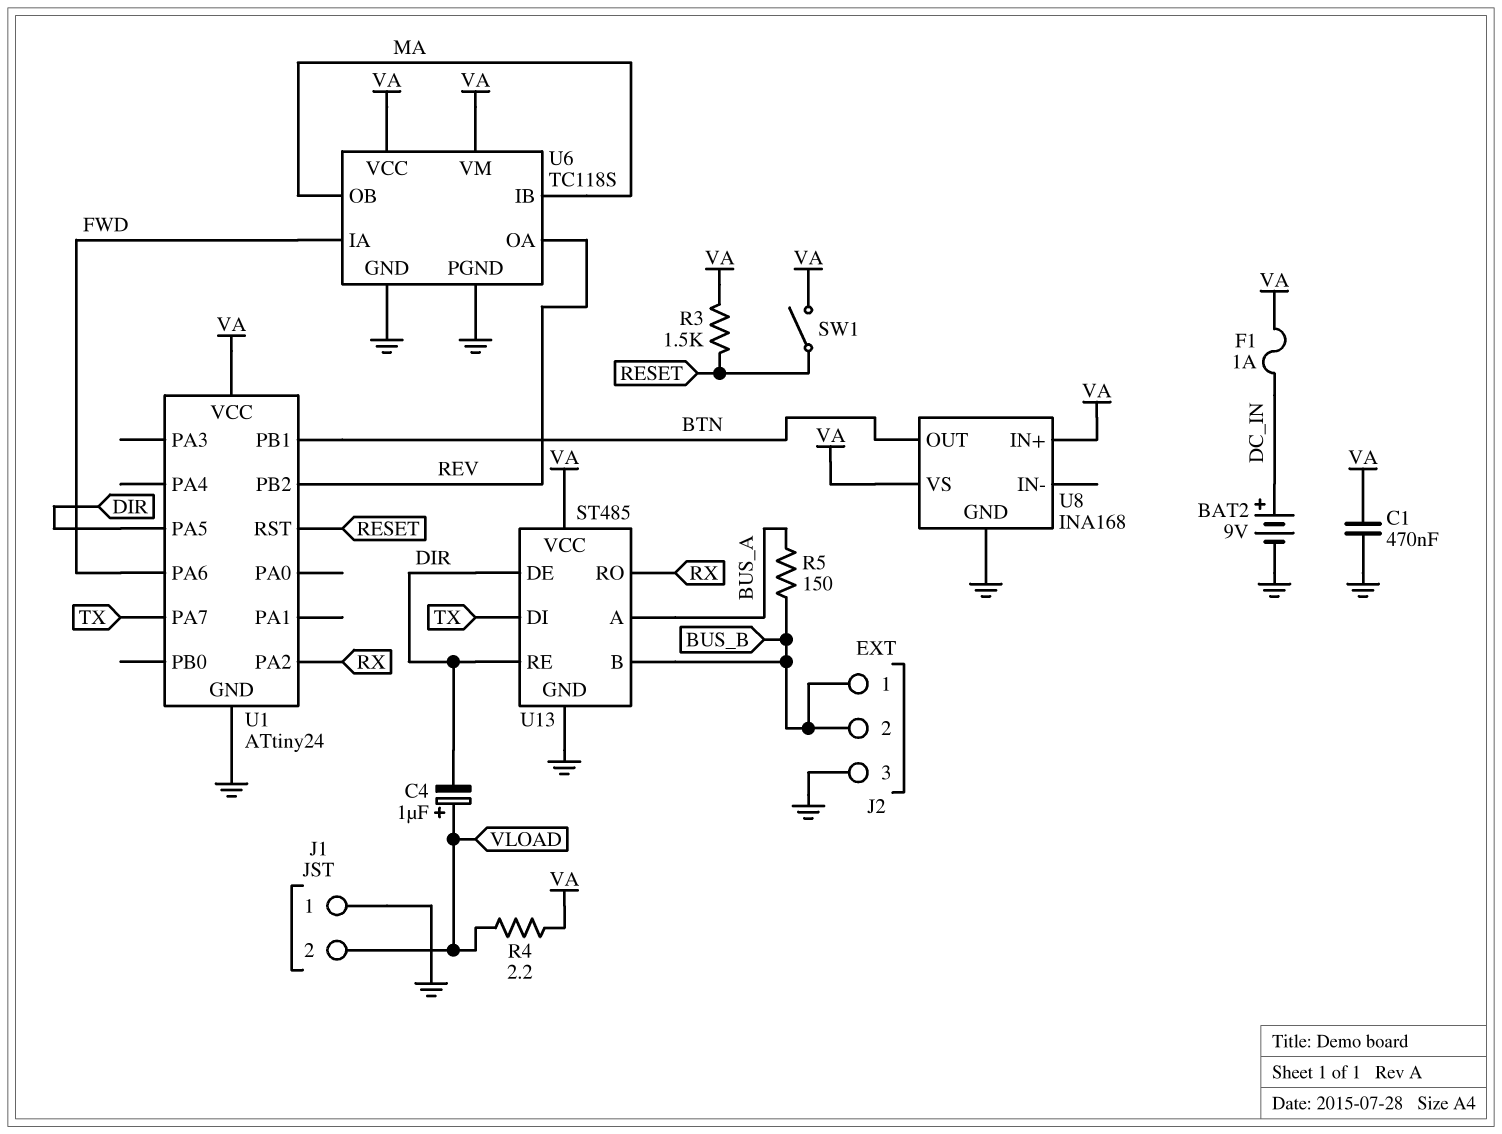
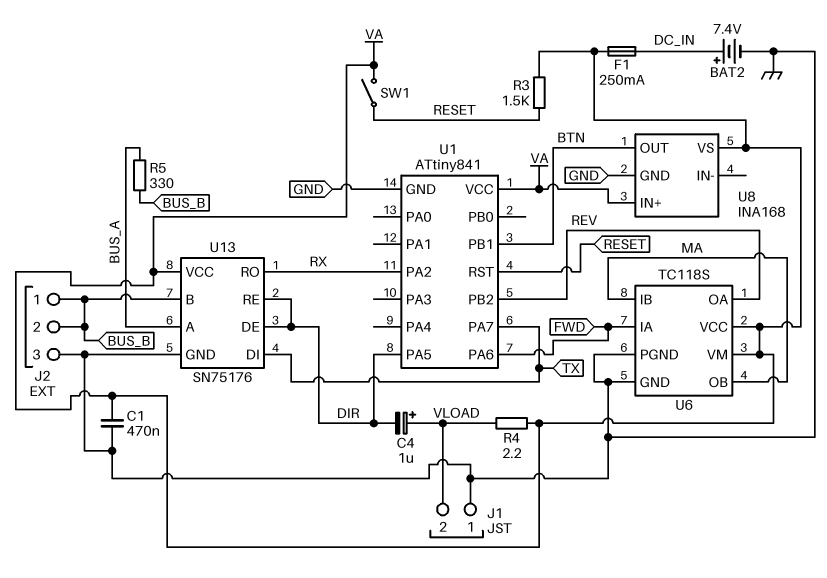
BAT2: 9V (plus DC_IN, minus GND) -> 7.4V (plus DC_IN, minus GND)
F1: 1A (DC_IN, VA) -> 250mA (DC_IN, VA)
R5: 150 (BUS_A, BUS_B) -> 330 (BUS_A, BUS_B)
U1: ATtiny24 -> ATtiny841
U13: ST485 -> SN75176

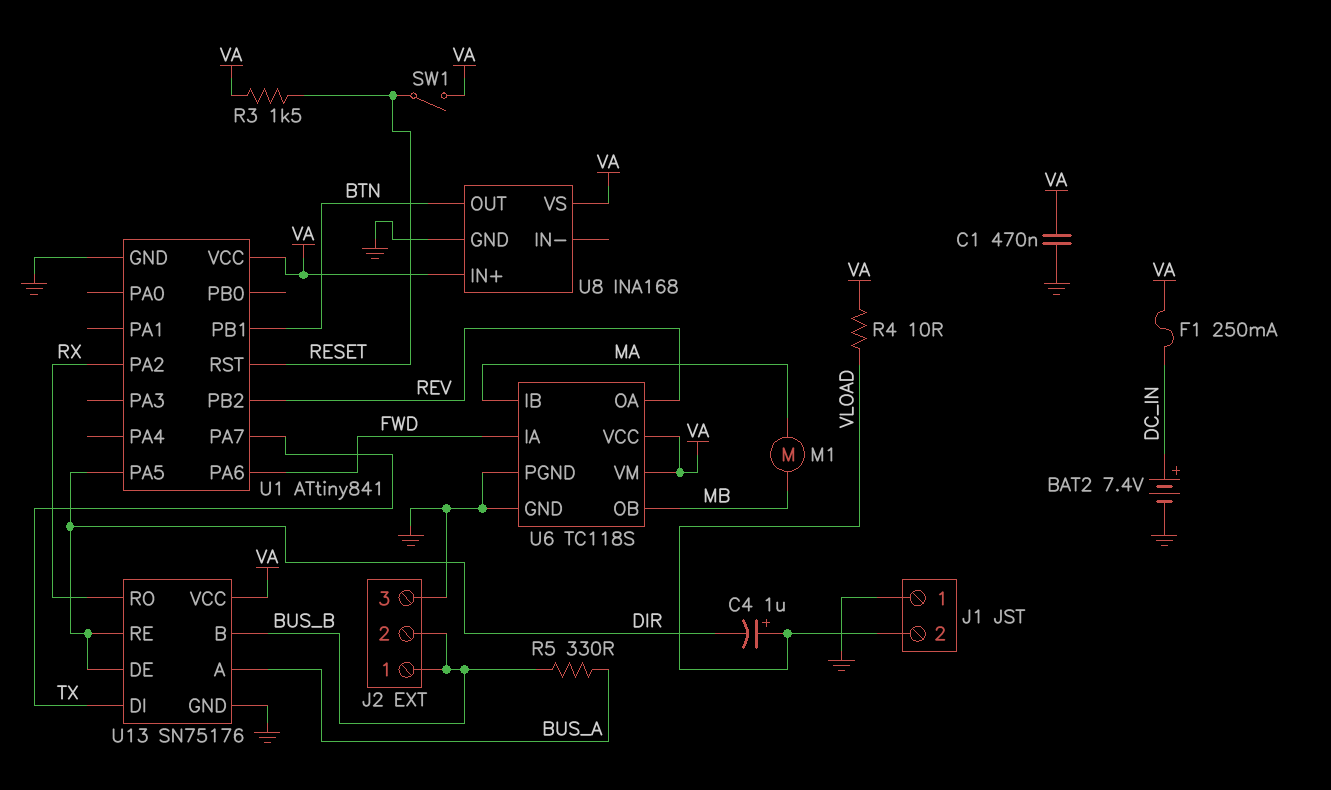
M1: none -> motor (MA, MB)
R4: 2.2 (VA, VLOAD) -> 10 (VA, VLOAD)
U6 pin OB: MA -> MB

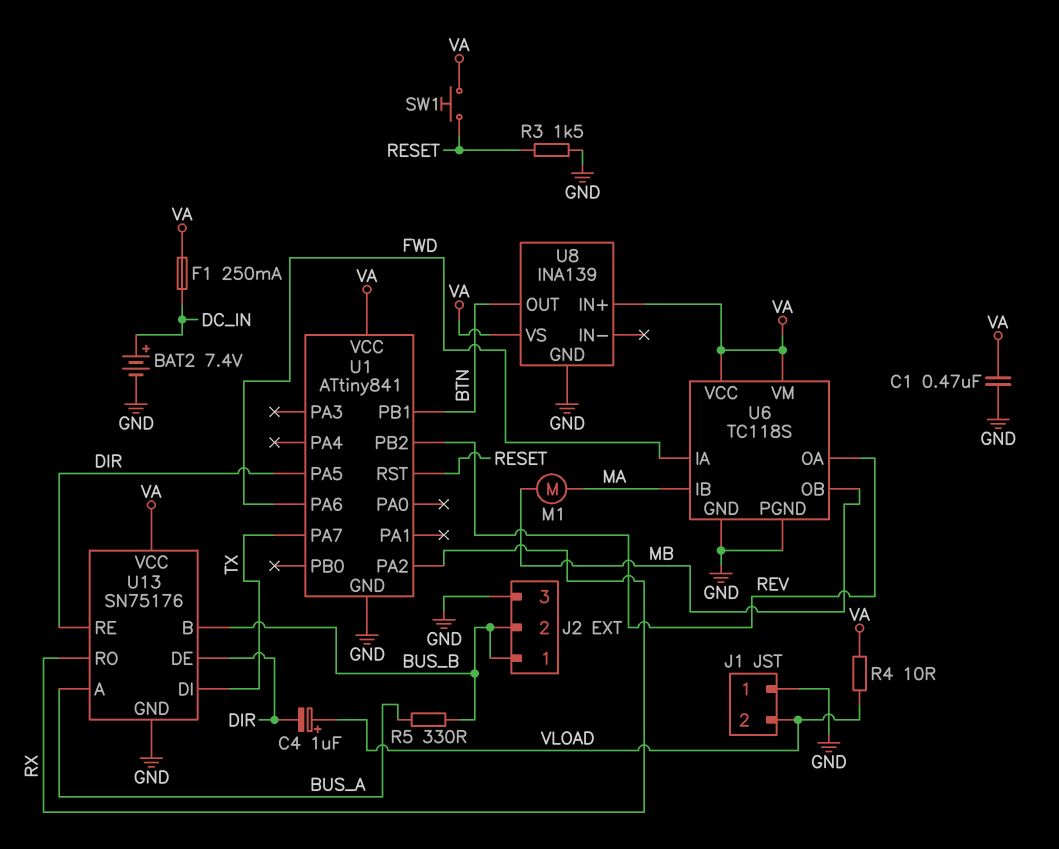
R3: 1.5k (RESET, VA) -> 1.5k (GND, RESET)
SW1: switch (RESET, VA) -> button (RESET, VA)
U8: INA168 -> INA139

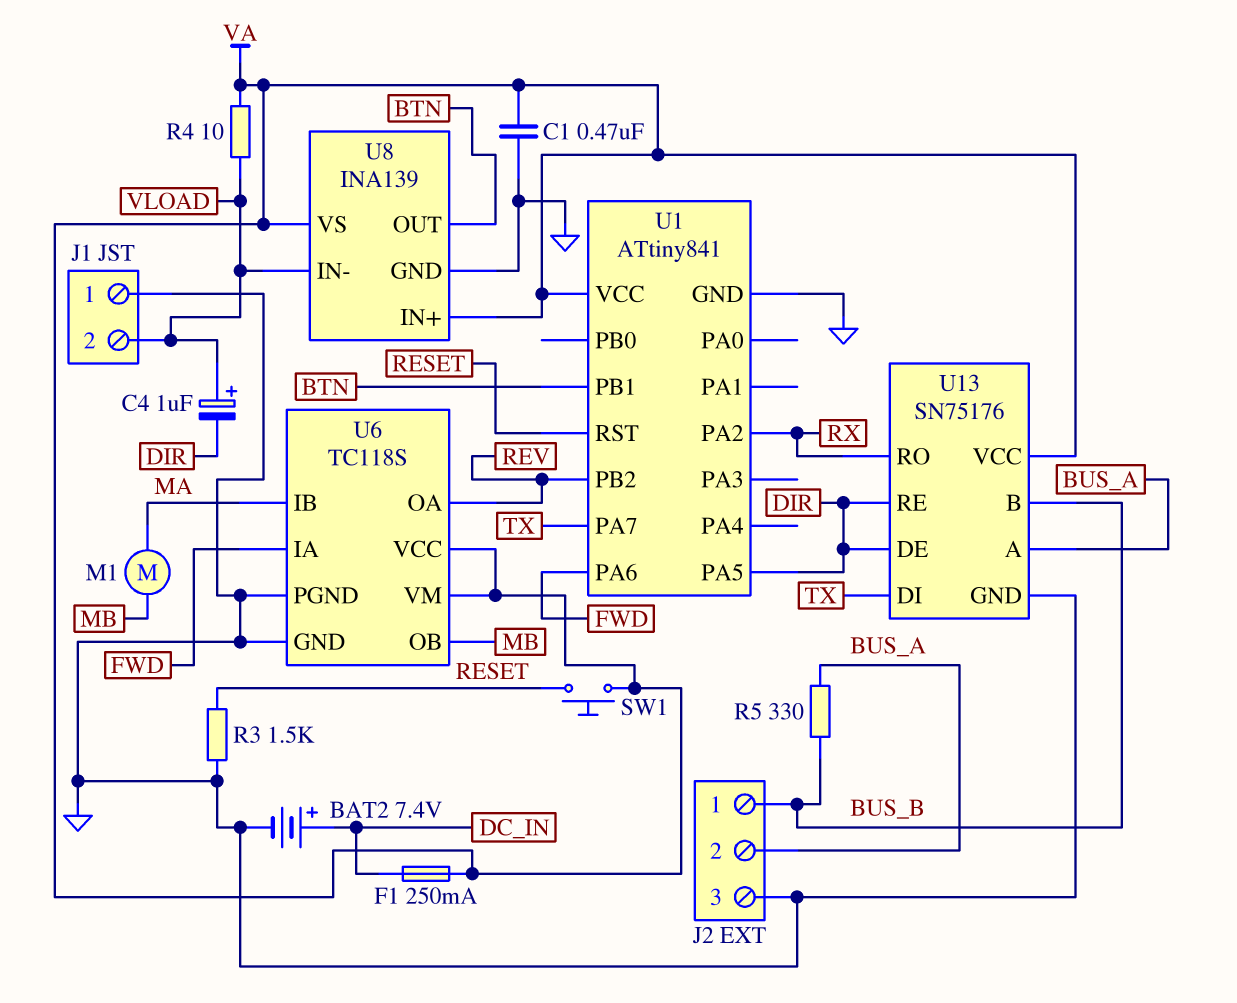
J2 pin 2: BUS_B -> BUS_A
U8 pin IN-: none -> VLOAD

